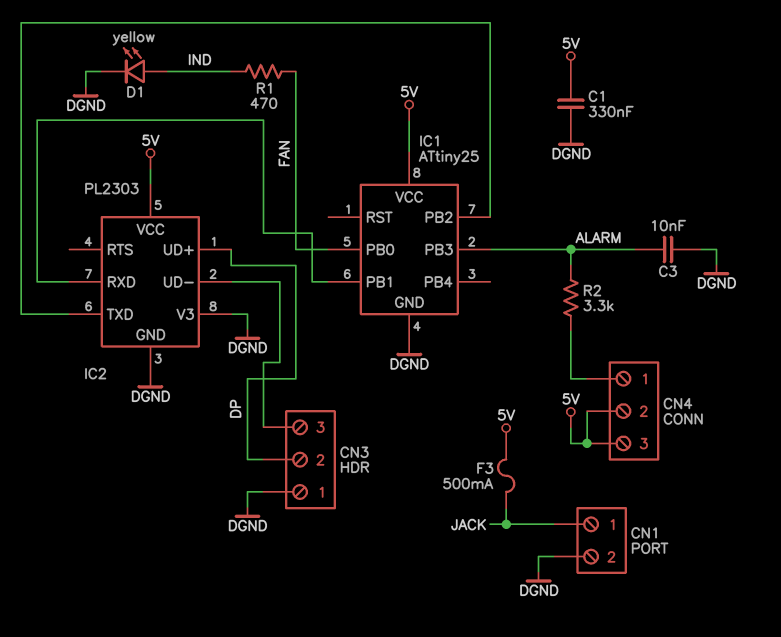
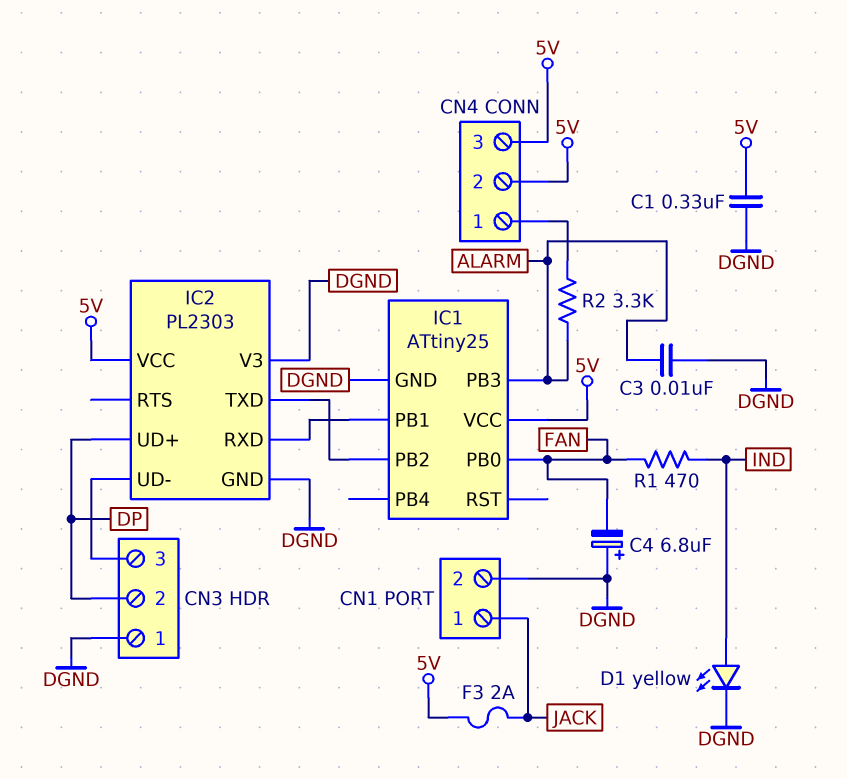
C4: none -> 6.8uF (plus DGND, minus FAN)
F3: 500mA (5V, JACK) -> 2A (5V, JACK)

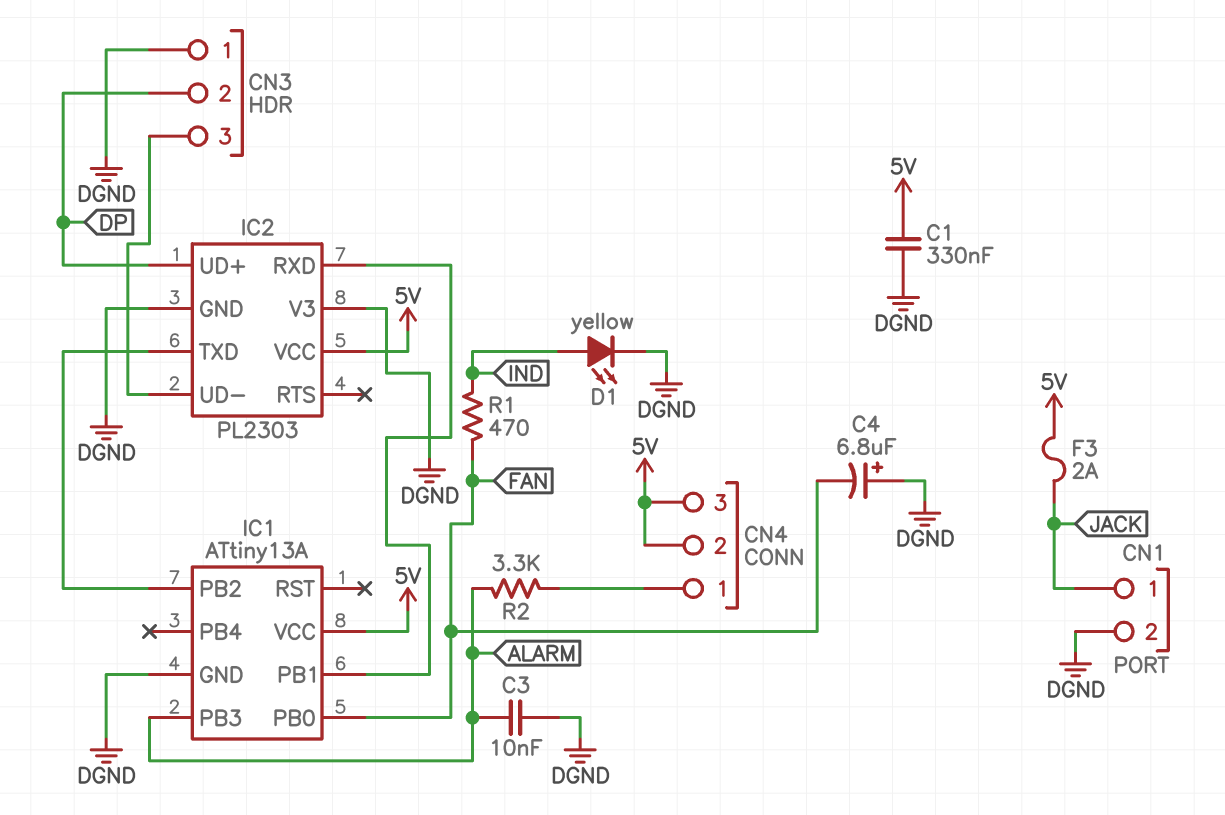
IC1: ATtiny25 -> ATtiny13A

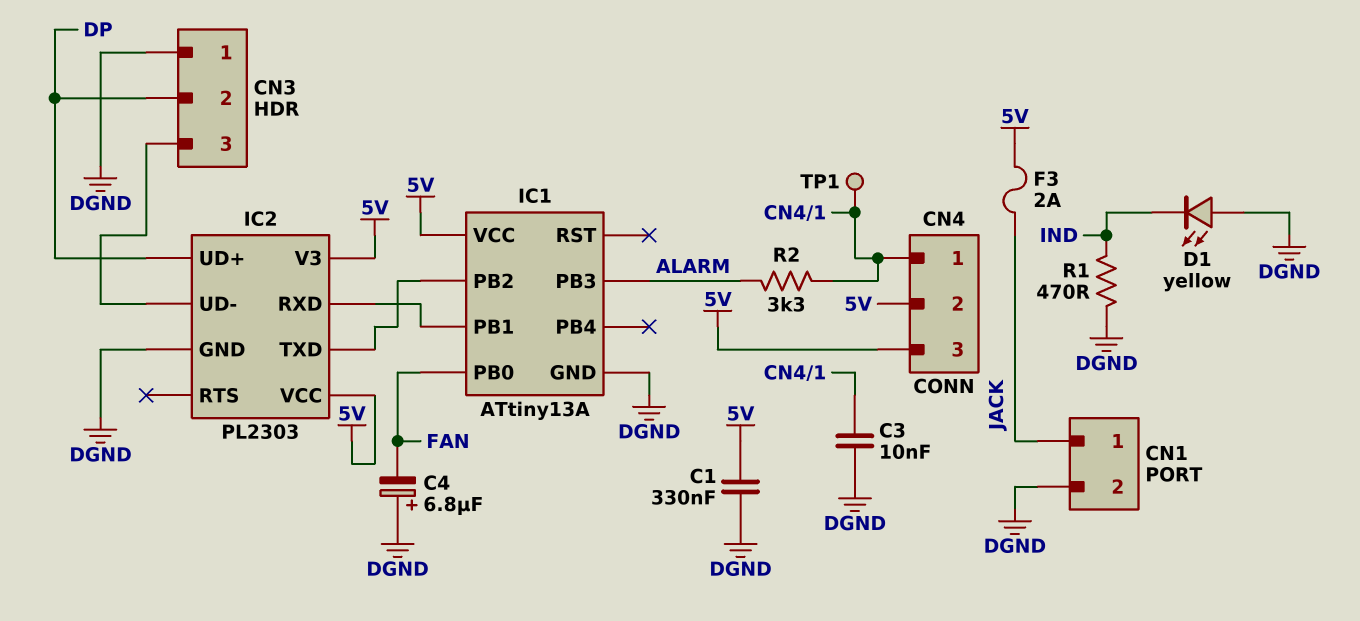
C3: 10nF (ALARM, DGND) -> 10nF (CN4/1, DGND)
D1: LED yellow (A IND, K DGND) -> LED yellow (A DGND, K IND)
IC2 pin V3: DGND -> 5V
R1: 470 (FAN, IND) -> 470 (DGND, IND)
TP1: none -> test point (CN4/1)

